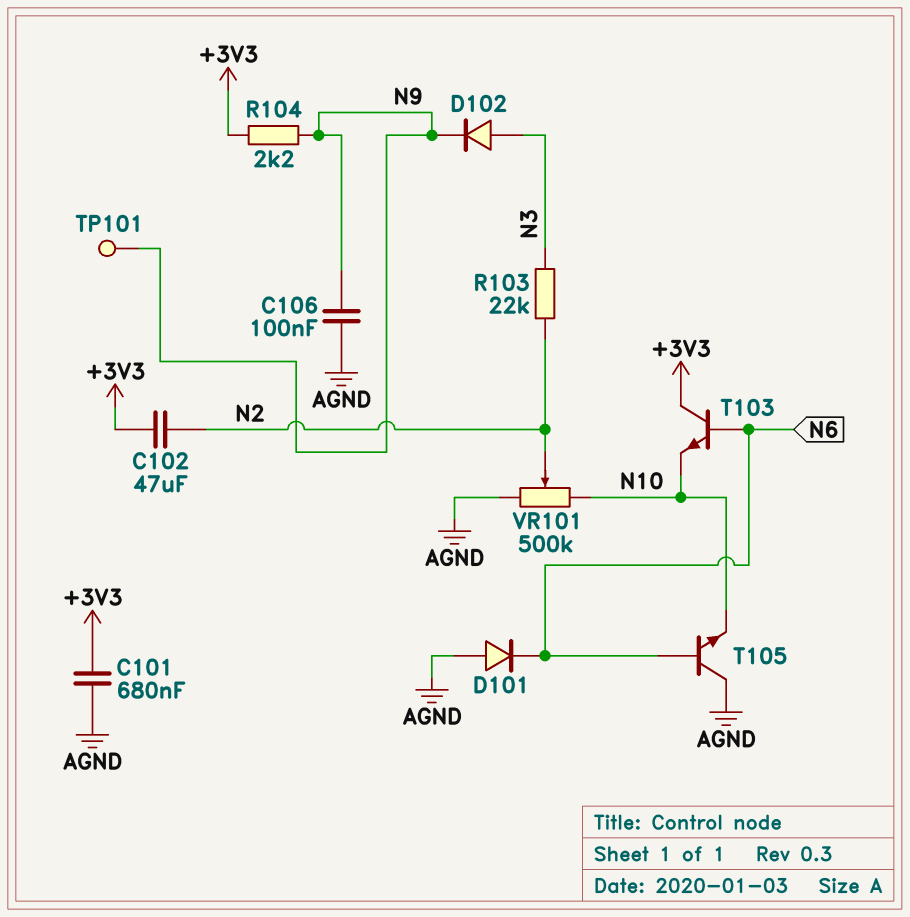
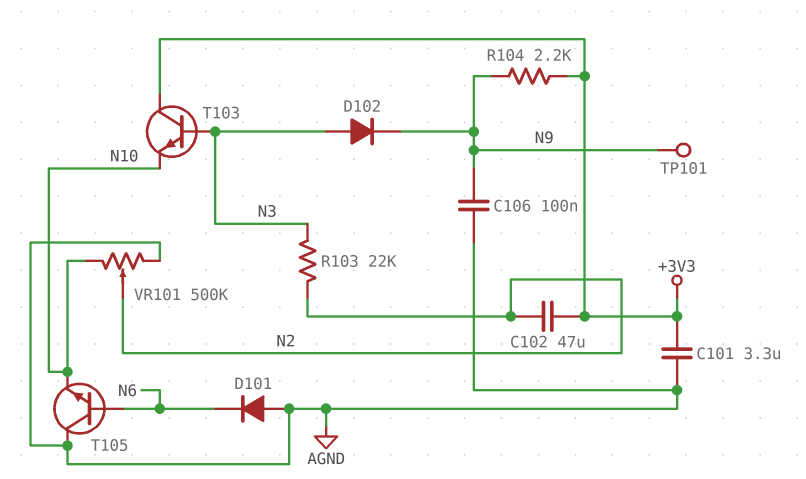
C101: 680nF (+3V3, AGND) -> 3.3uF (+3V3, AGND)
T103: NPN (B N6, C +3V3, E N10) -> NPN (B N3, C +3V3, E N10)

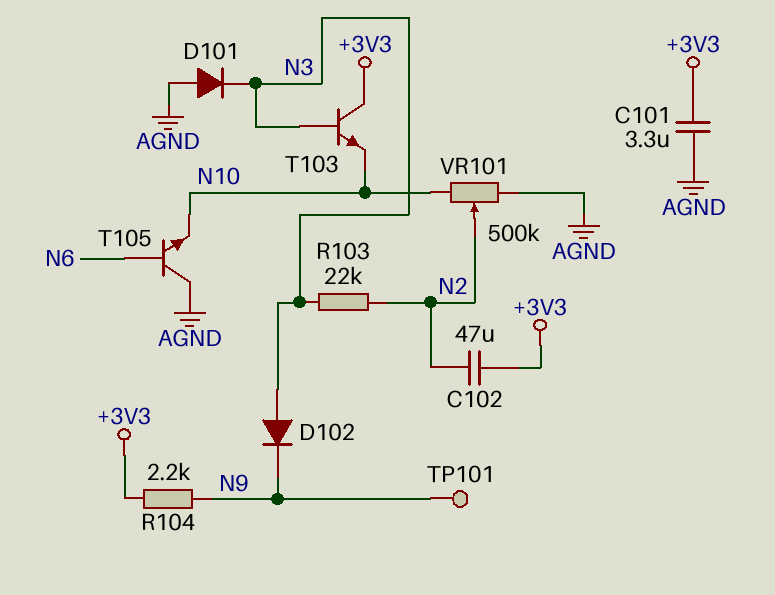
C106: 100nF (AGND, N9) -> none
D101: diode (A AGND, K N6) -> diode (A AGND, K N3)

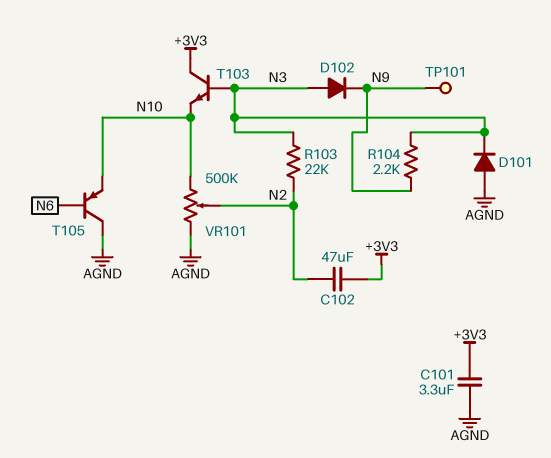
R104: 2.2k (+3V3, N9) -> 2.2k (N3, N9)
T105: NPN (B N6, C AGND, E N10) -> PNP (B N6, C AGND, E N10)

